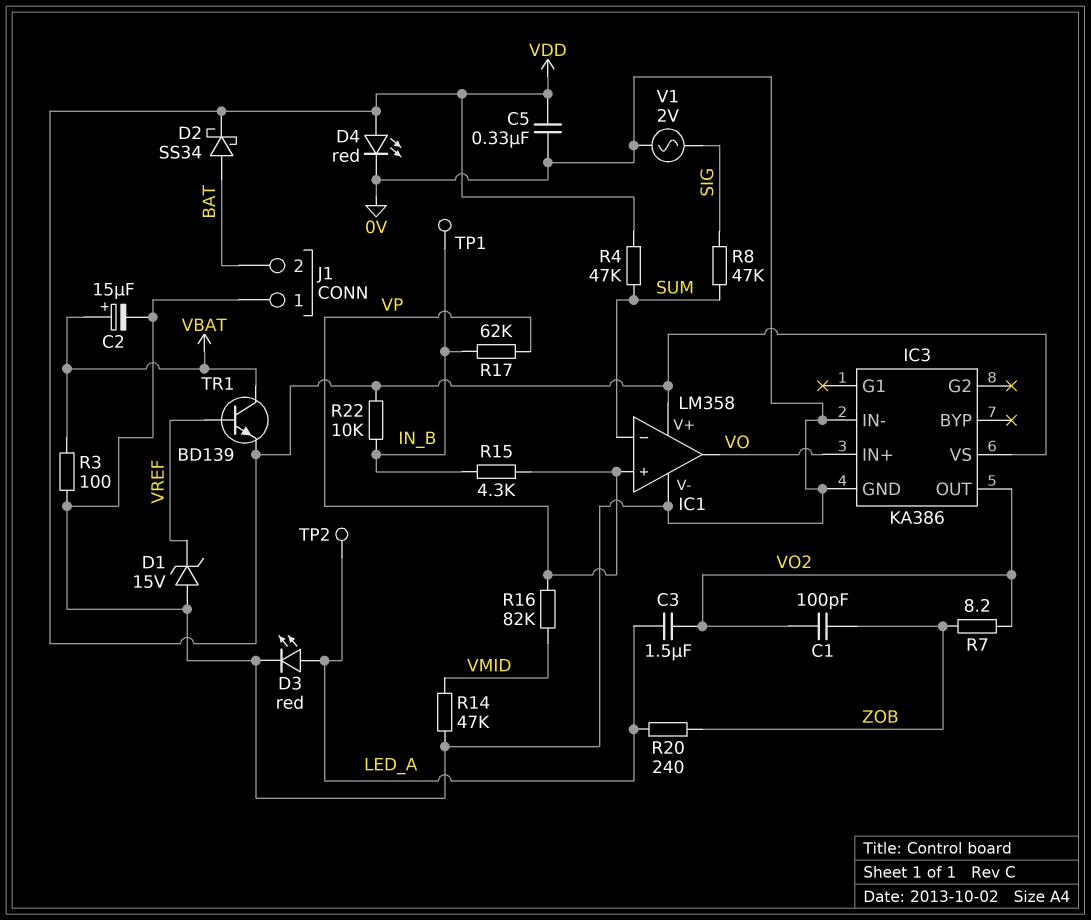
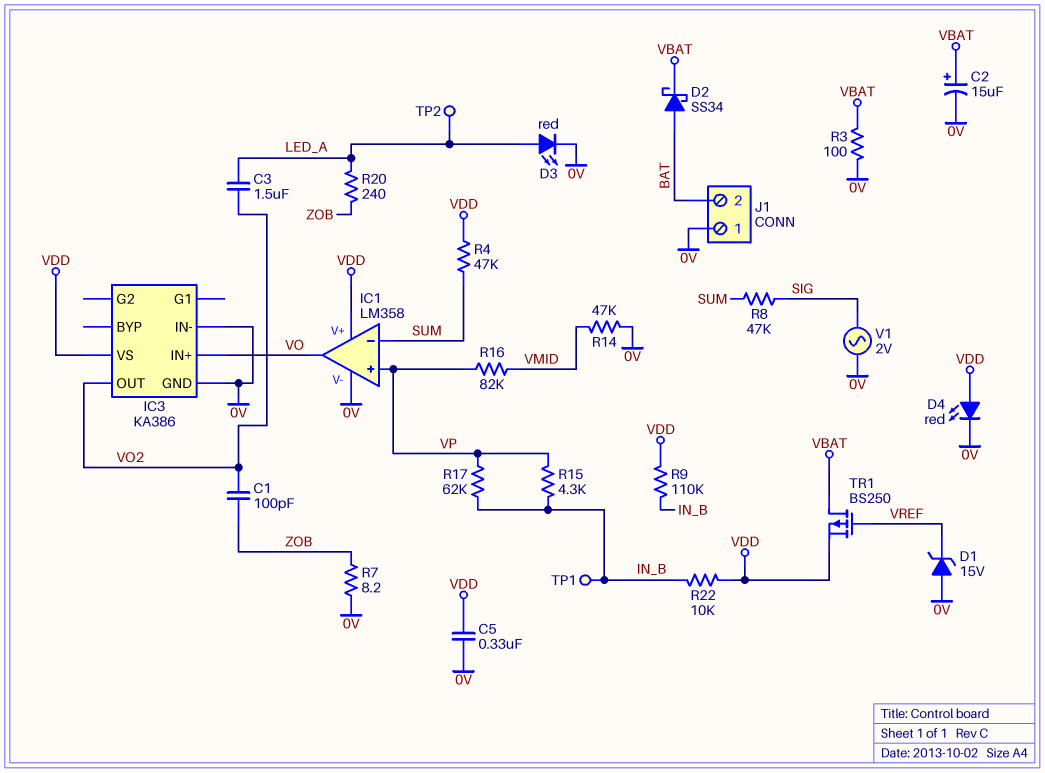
D2: schottky SS34 (A BAT, K VDD) -> schottky SS34 (A BAT, K VBAT)
R7: 8.2 (VO2, ZOB) -> 8.2 (0V, ZOB)
R9: none -> 110k (IN_B, VDD)
TR1: NPN BD139 (B VREF, C VBAT, E VDD) -> PMOS BS250 (G VREF, D VBAT, S VDD)

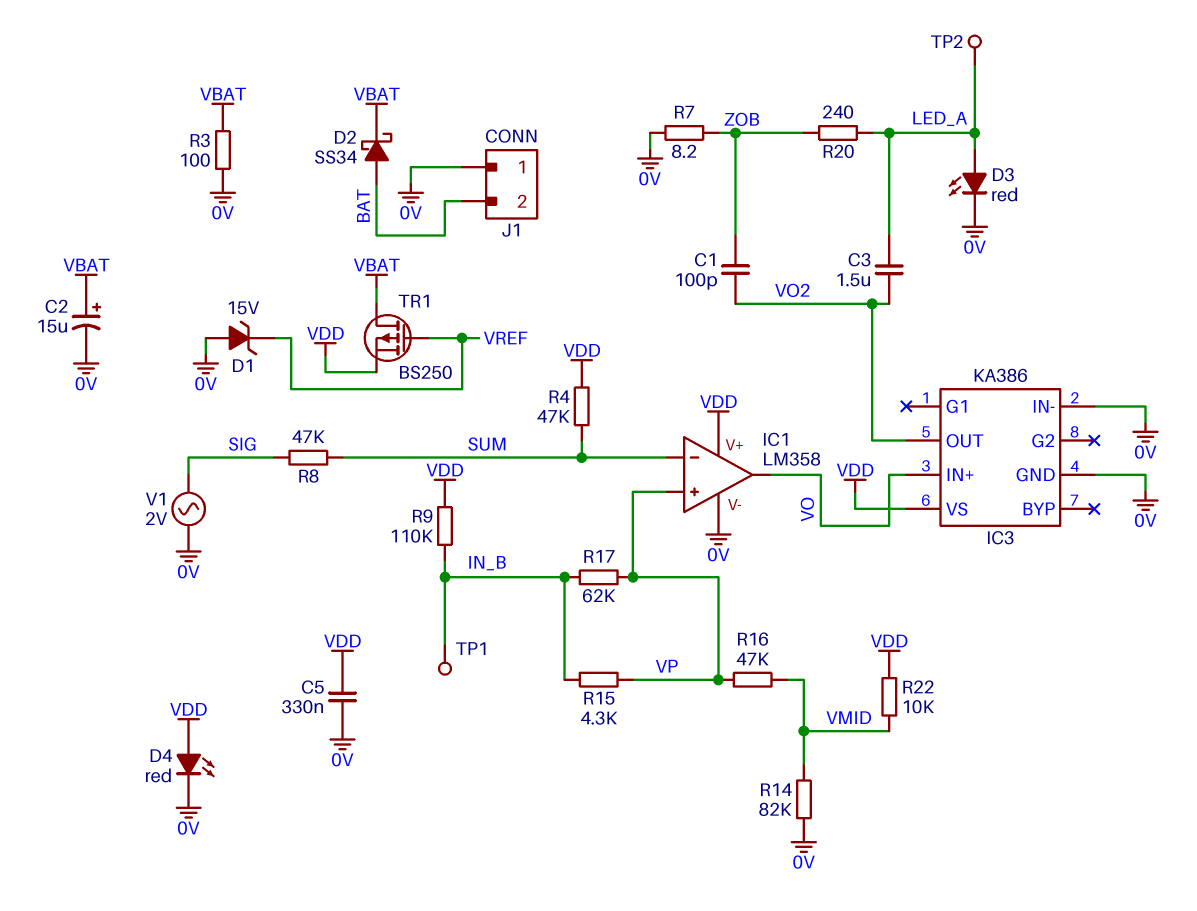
R14: 47k (0V, VMID) -> 82k (0V, VMID)
R16: 82k (VMID, VP) -> 47k (VMID, VP)
R22: 10k (IN_B, VDD) -> 10k (VDD, VMID)

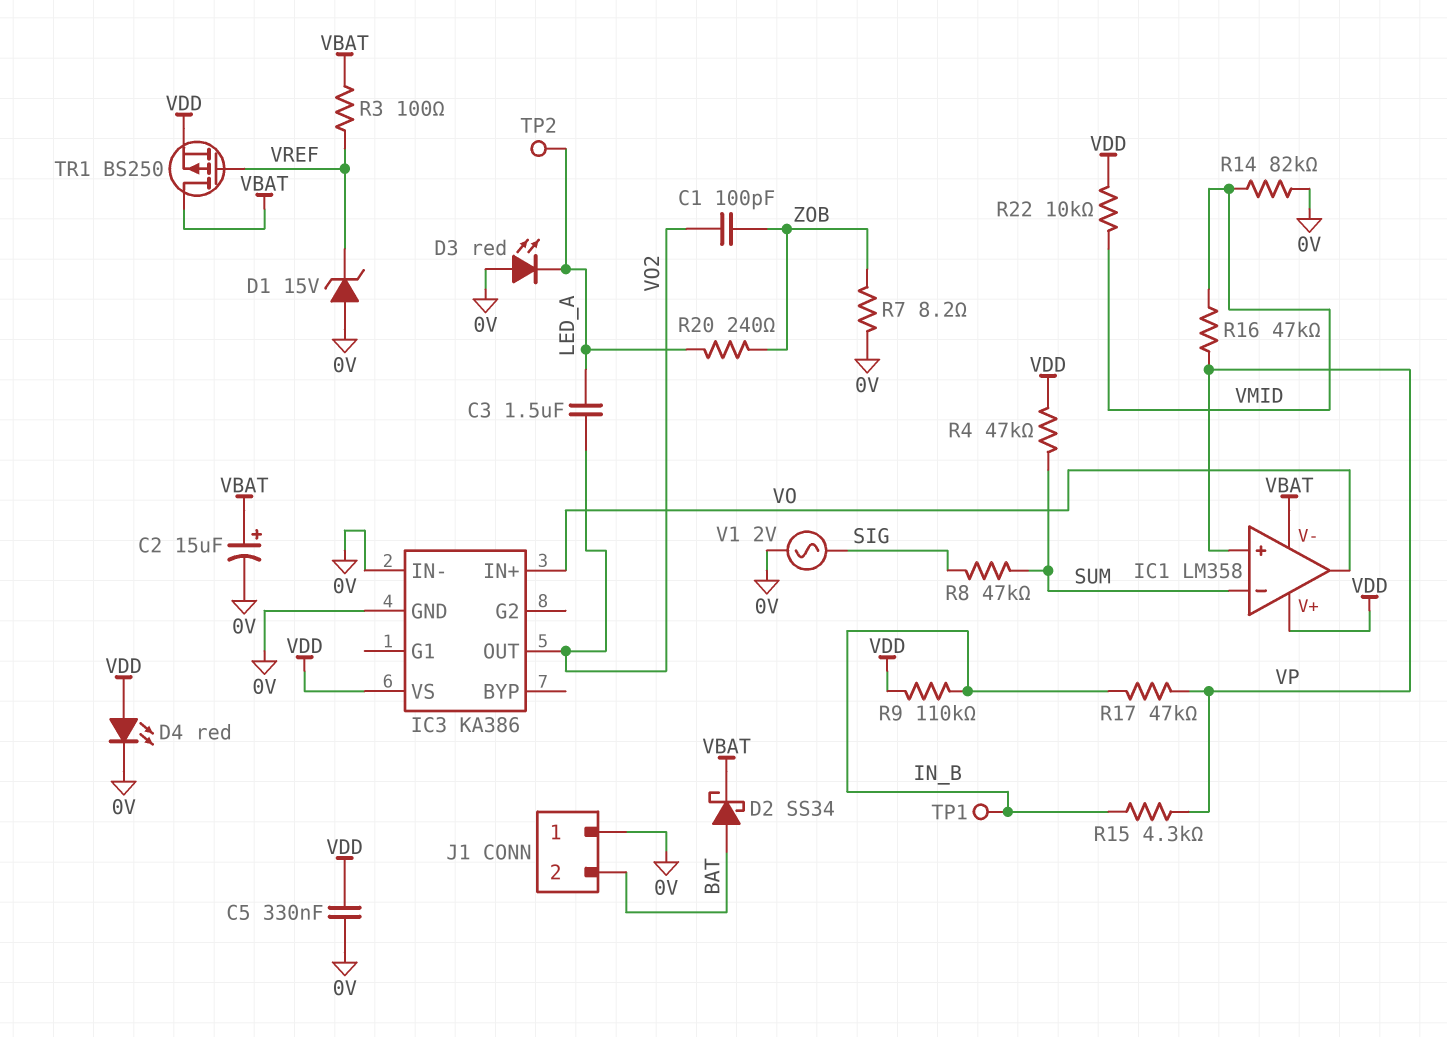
D3: LED red (A LED_A, K 0V) -> LED red (A 0V, K LED_A)
IC1 pin V-: 0V -> VBAT
R3: 100 (0V, VBAT) -> 100 (VBAT, VREF)
R17: 62k (IN_B, VP) -> 47k (IN_B, VP)

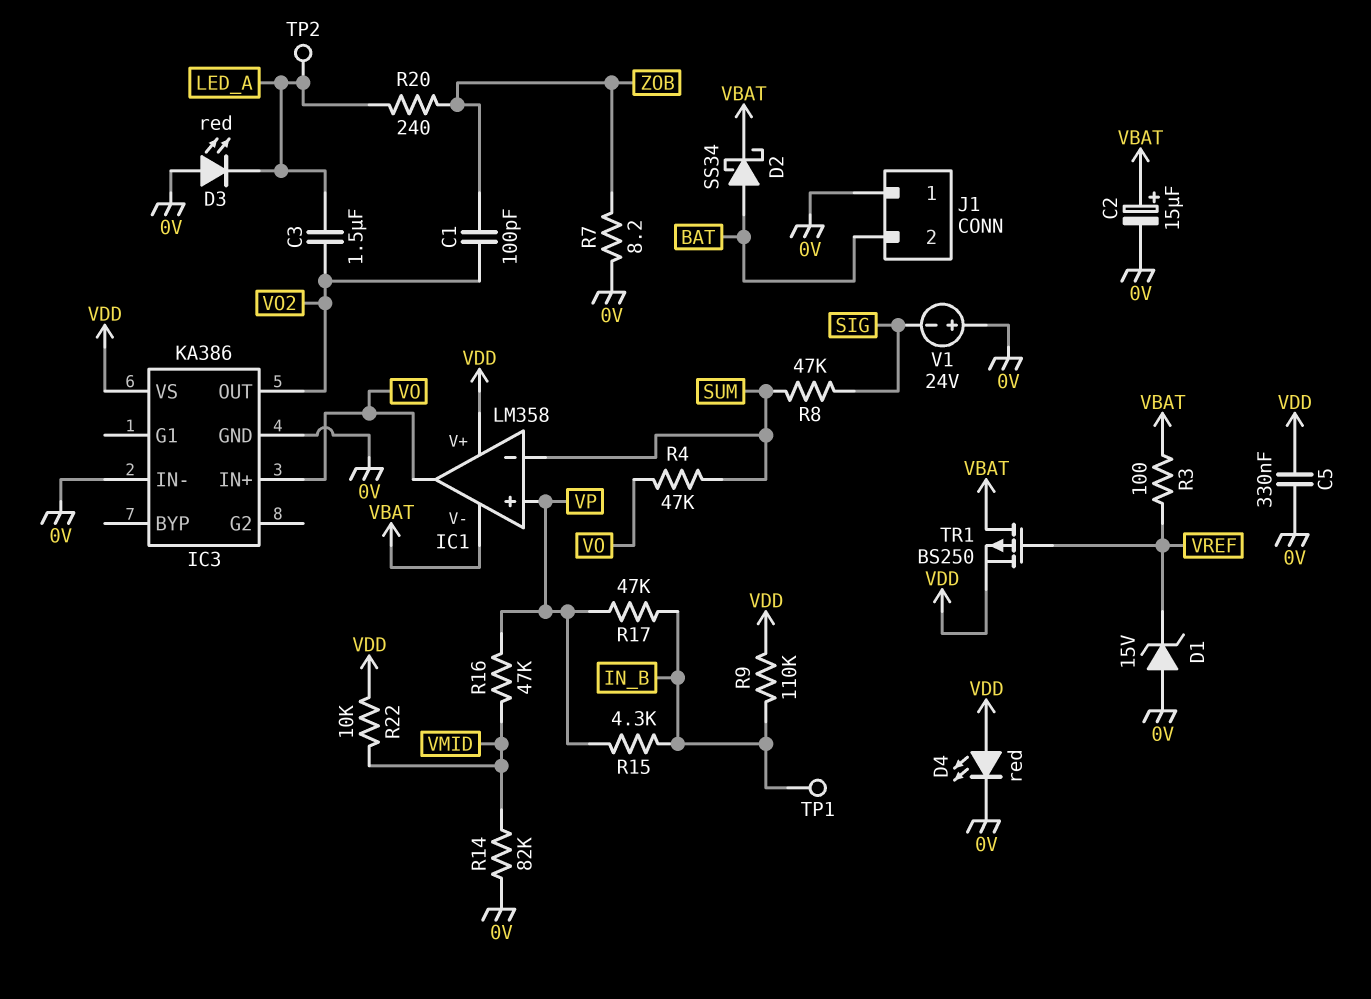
R4: 47k (SUM, VDD) -> 47k (SUM, VO)
V1: AC 2V (0V, SIG) -> 24V (plus 0V, minus SIG)

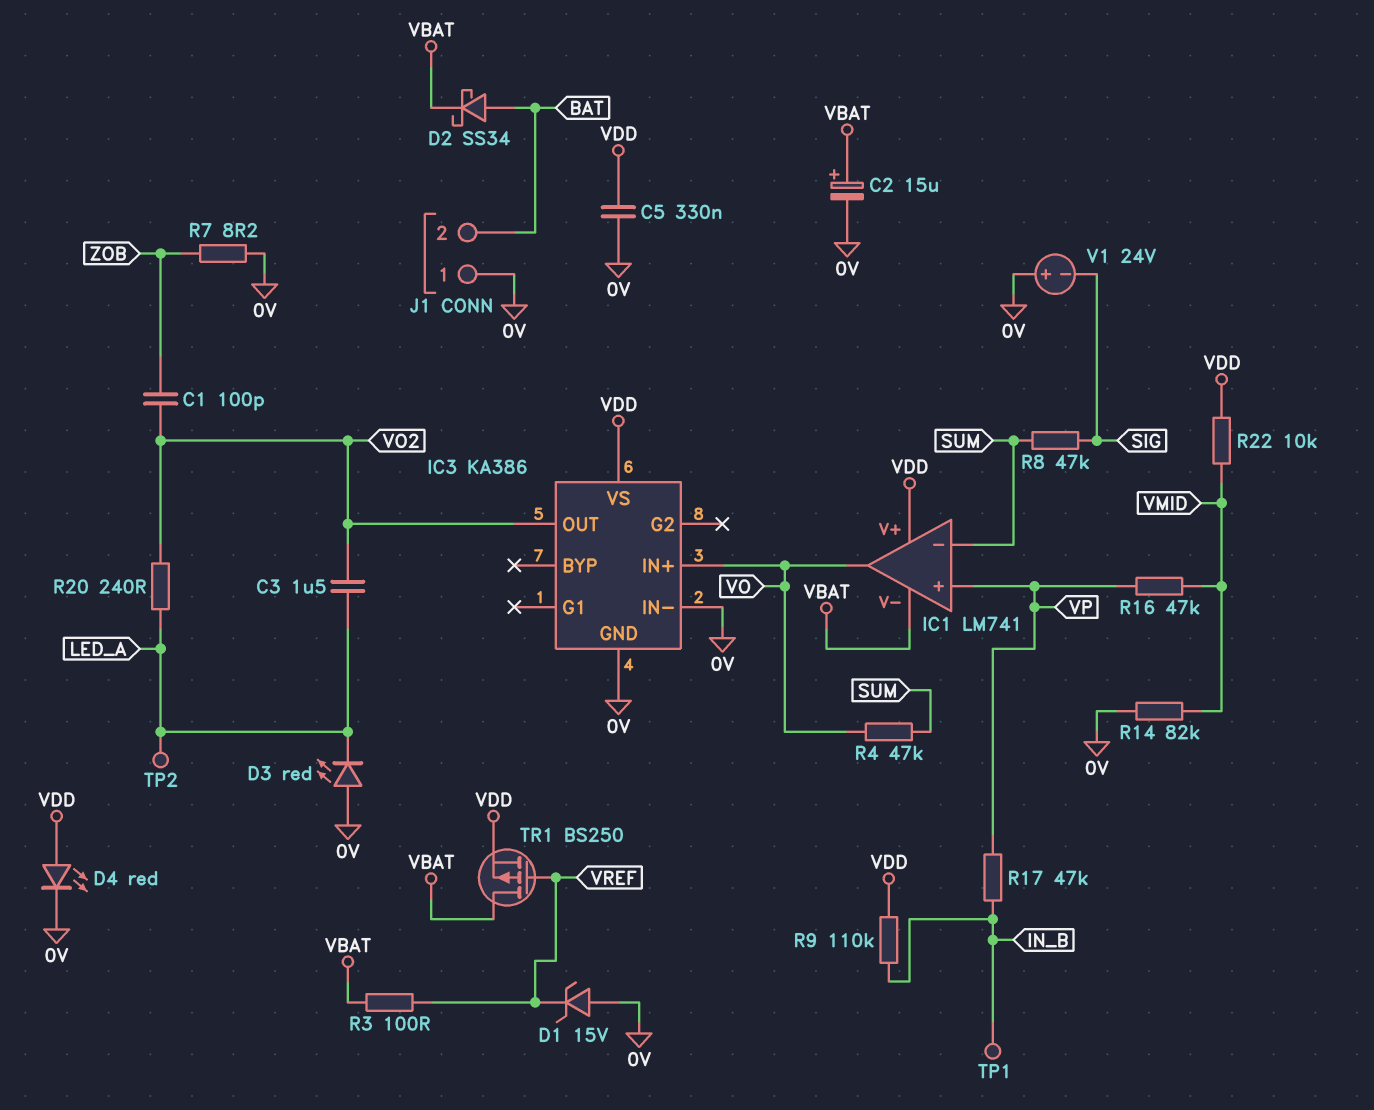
IC1: LM358 -> LM741
R15: 4.3k (IN_B, VP) -> none
R20: 240 (LED_A, ZOB) -> 240 (LED_A, VO2)

